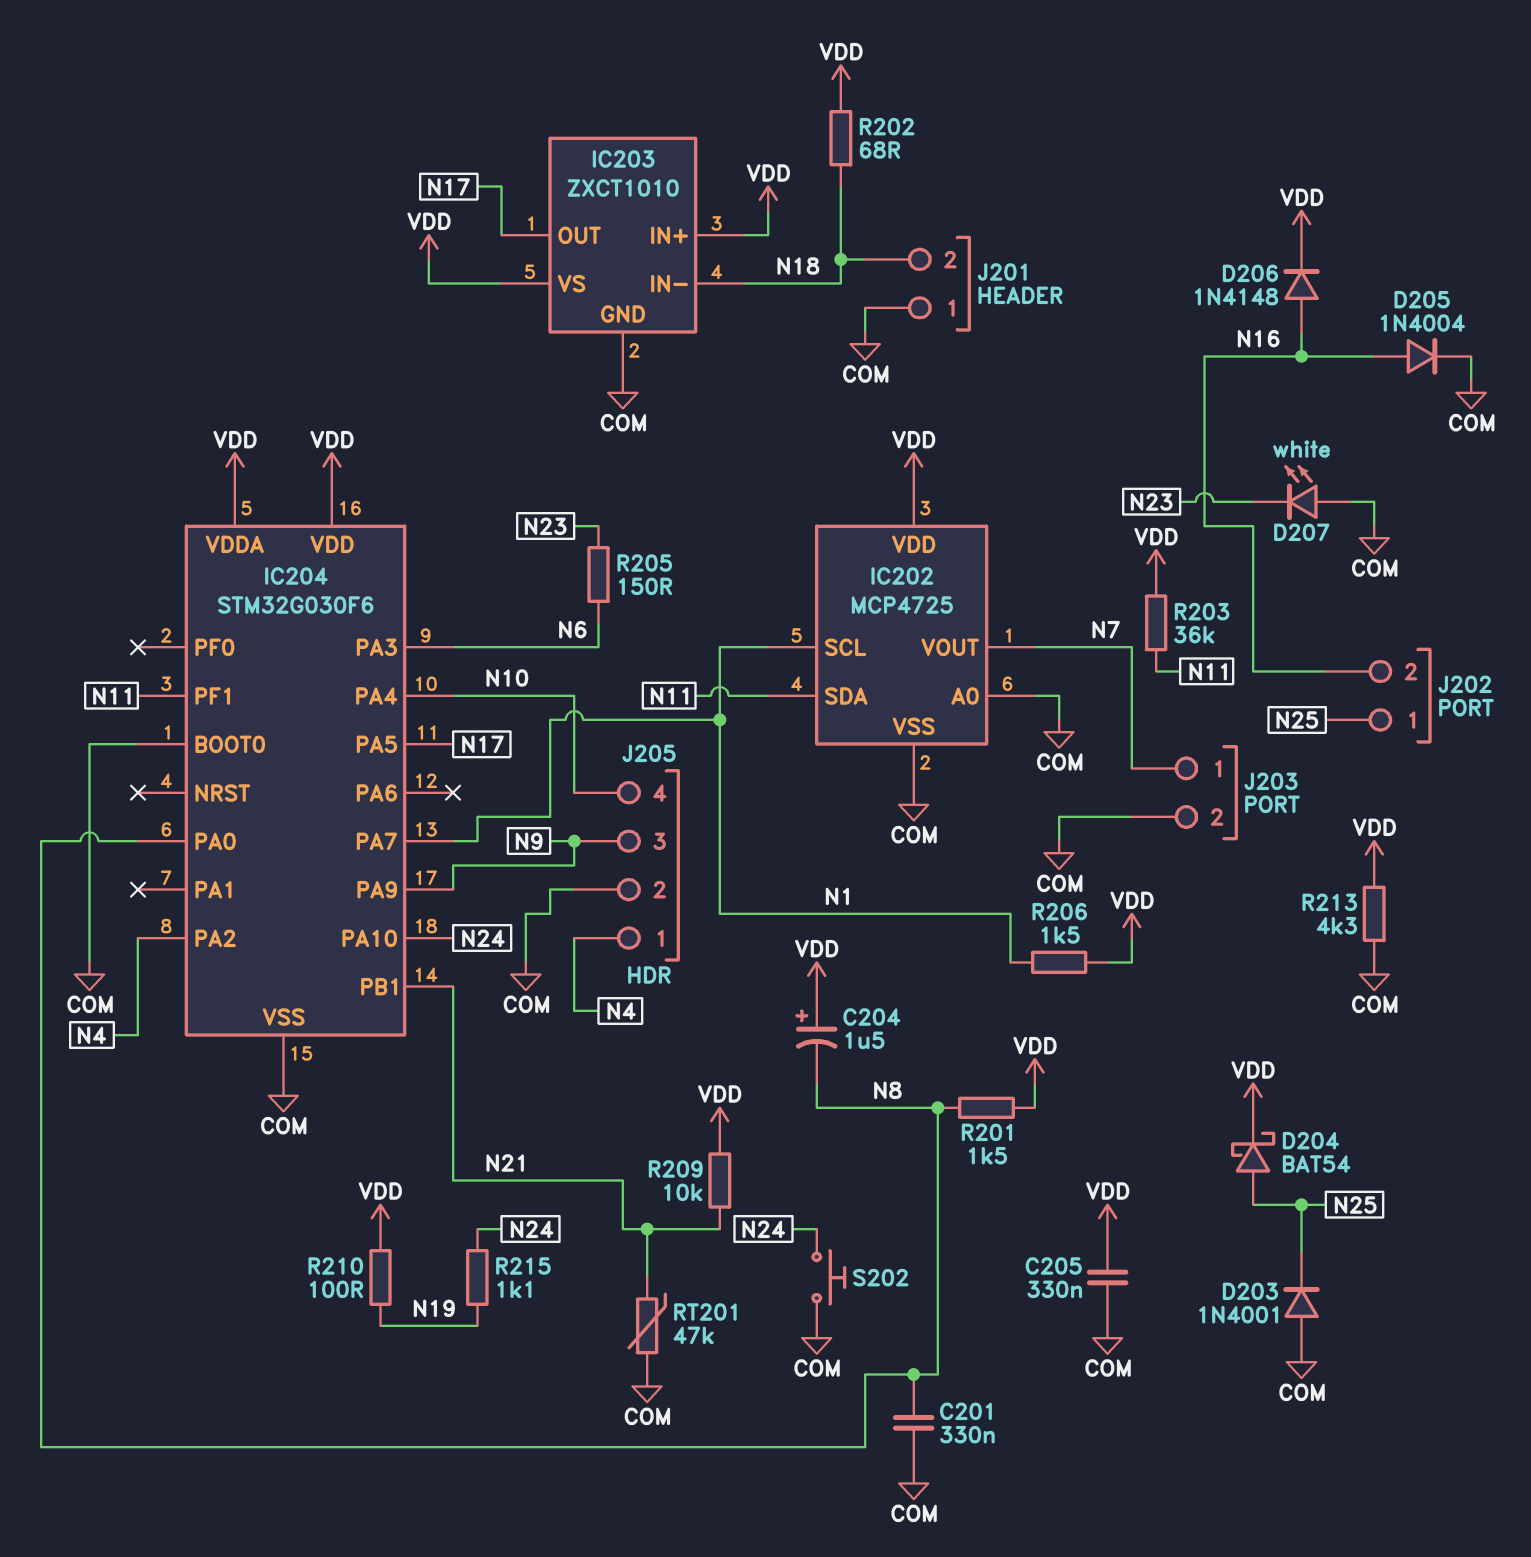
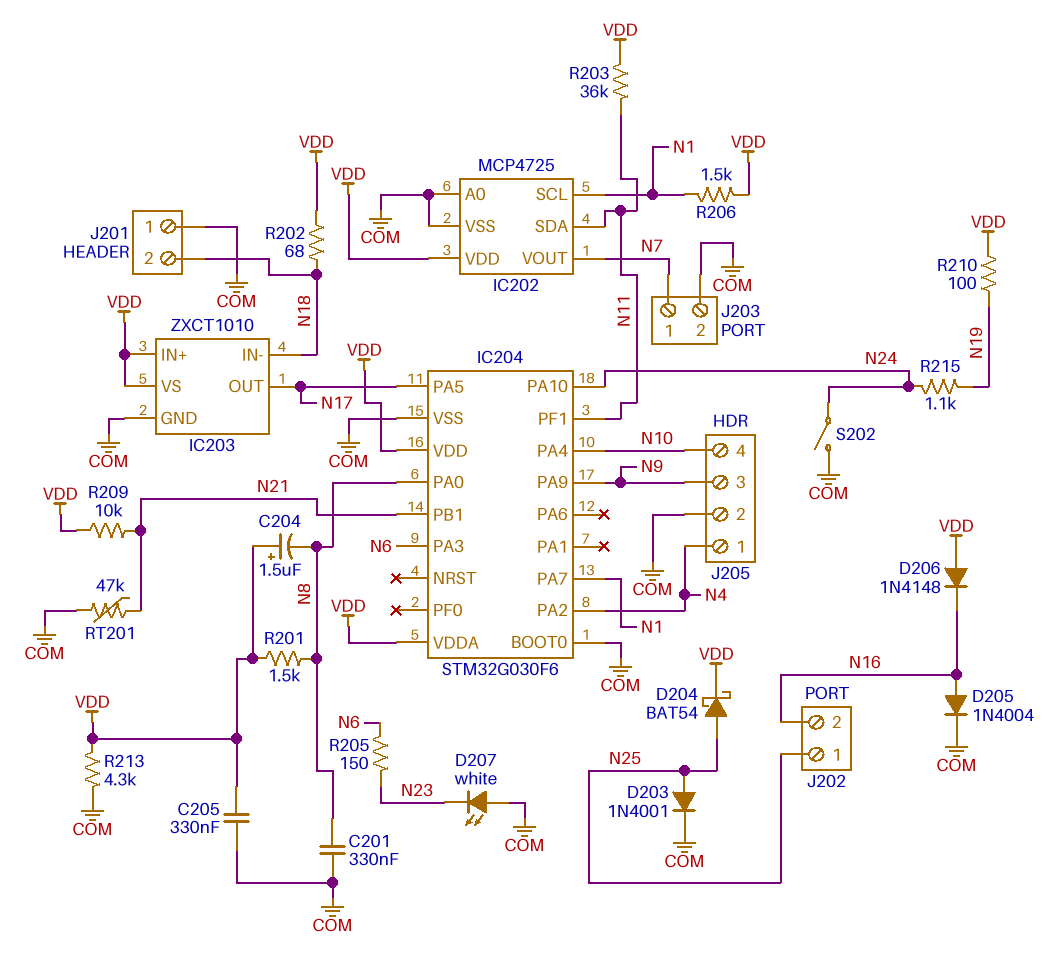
D203: diode 1N4001 (A COM, K N25) -> diode 1N4001 (A N25, K COM)
D206: diode 1N4148 (A N16, K VDD) -> diode 1N4148 (A VDD, K N16)
S202: button (COM, N24) -> switch (COM, N24)

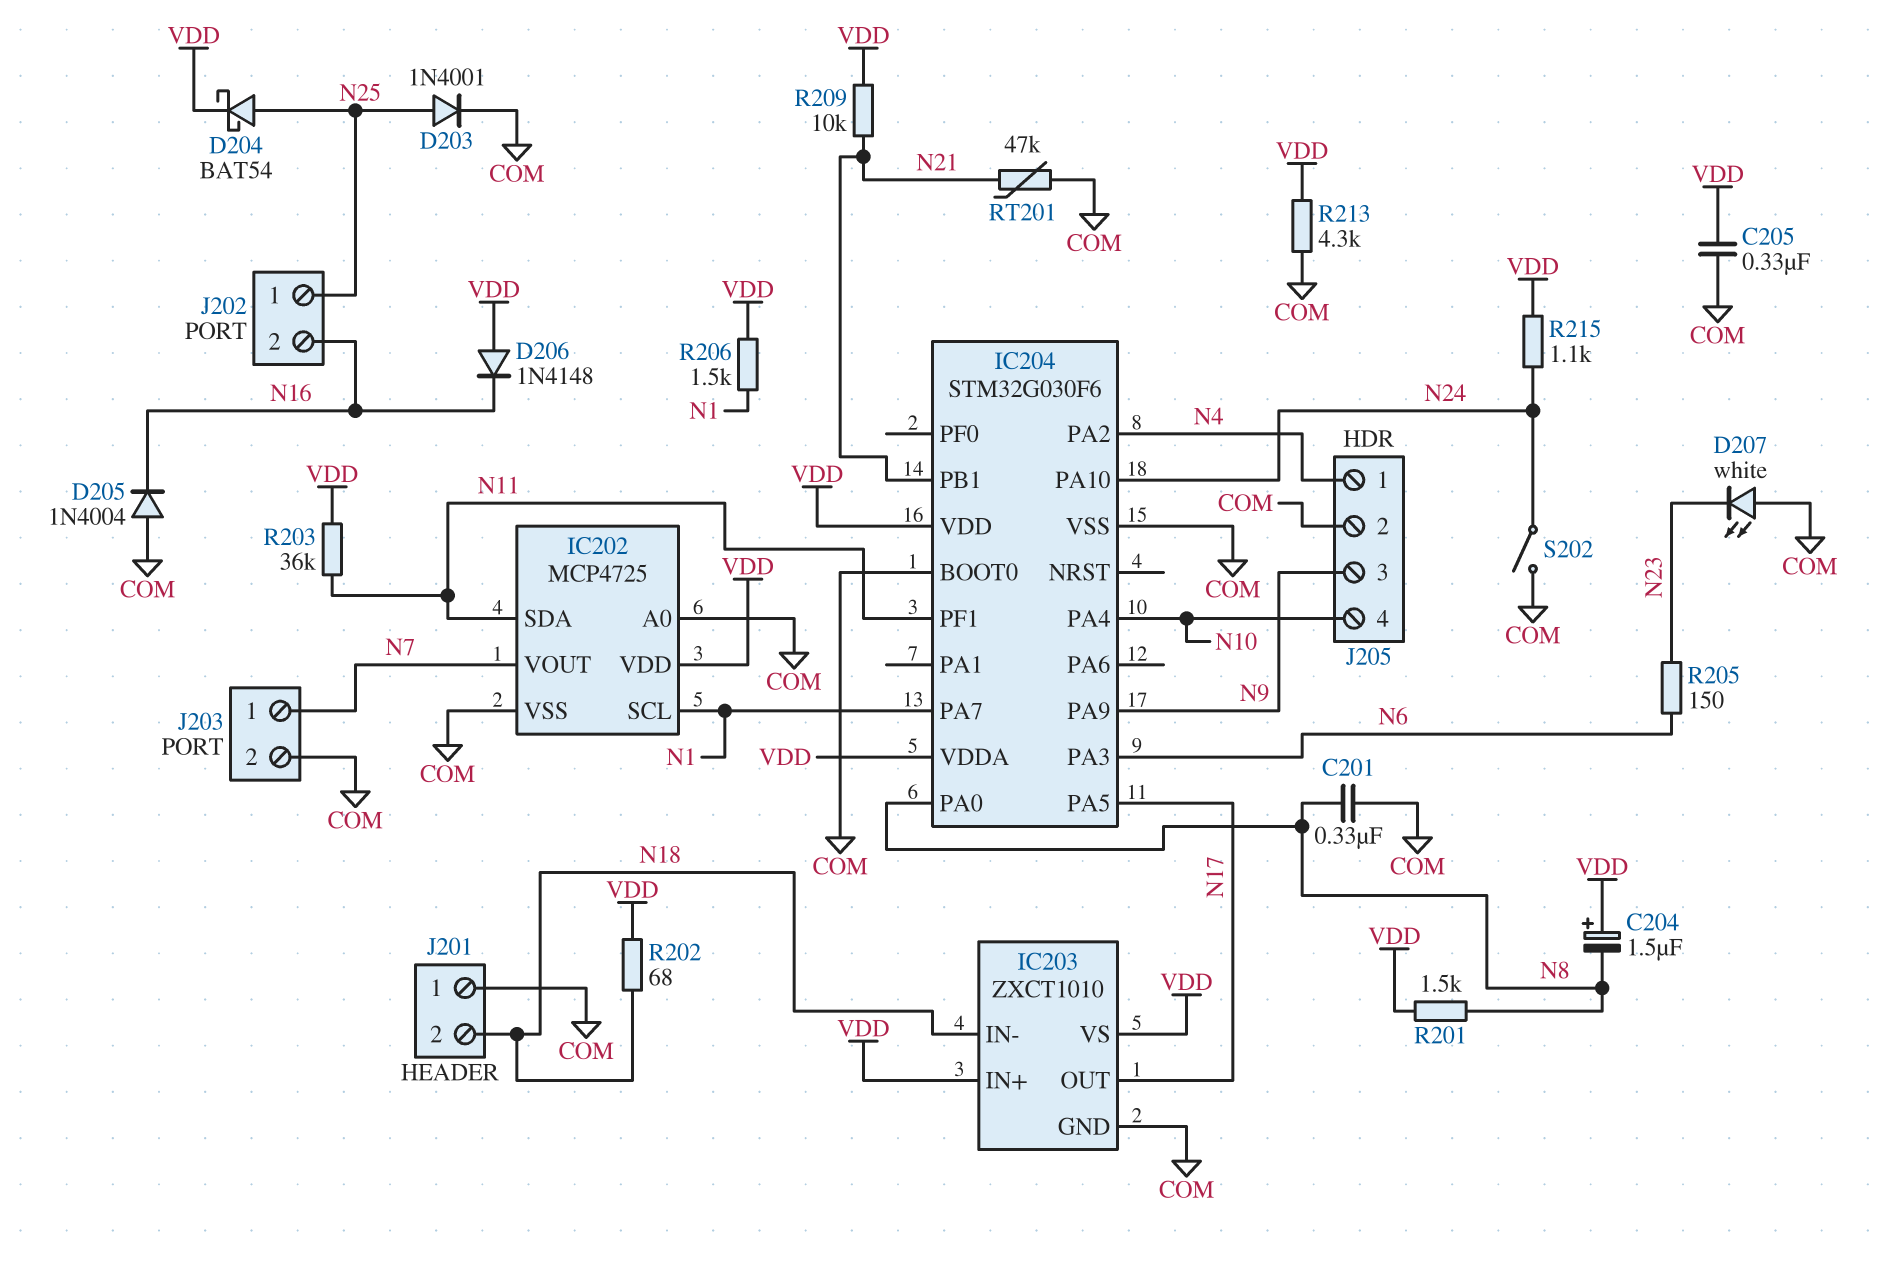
D205: diode 1N4004 (A N16, K COM) -> diode 1N4004 (A COM, K N16)
R210: 100 (N19, VDD) -> none
R215: 1.1k (N19, N24) -> 1.1k (N24, VDD)

